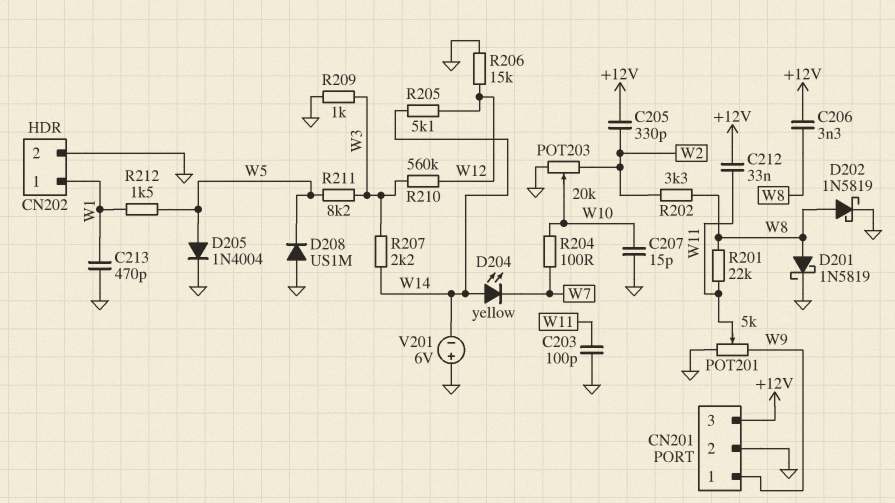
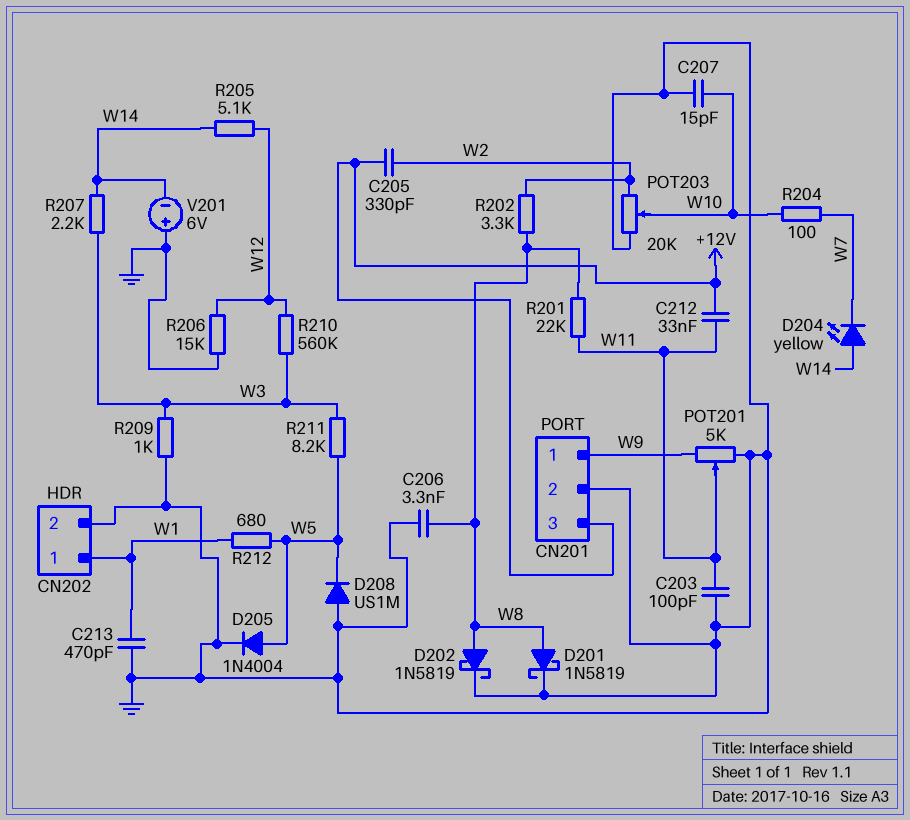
C206: 3.3nF (+12V, W8) -> 3.3nF (GND, W8)
R212: 1.5k (W1, W5) -> 680 (W1, W5)

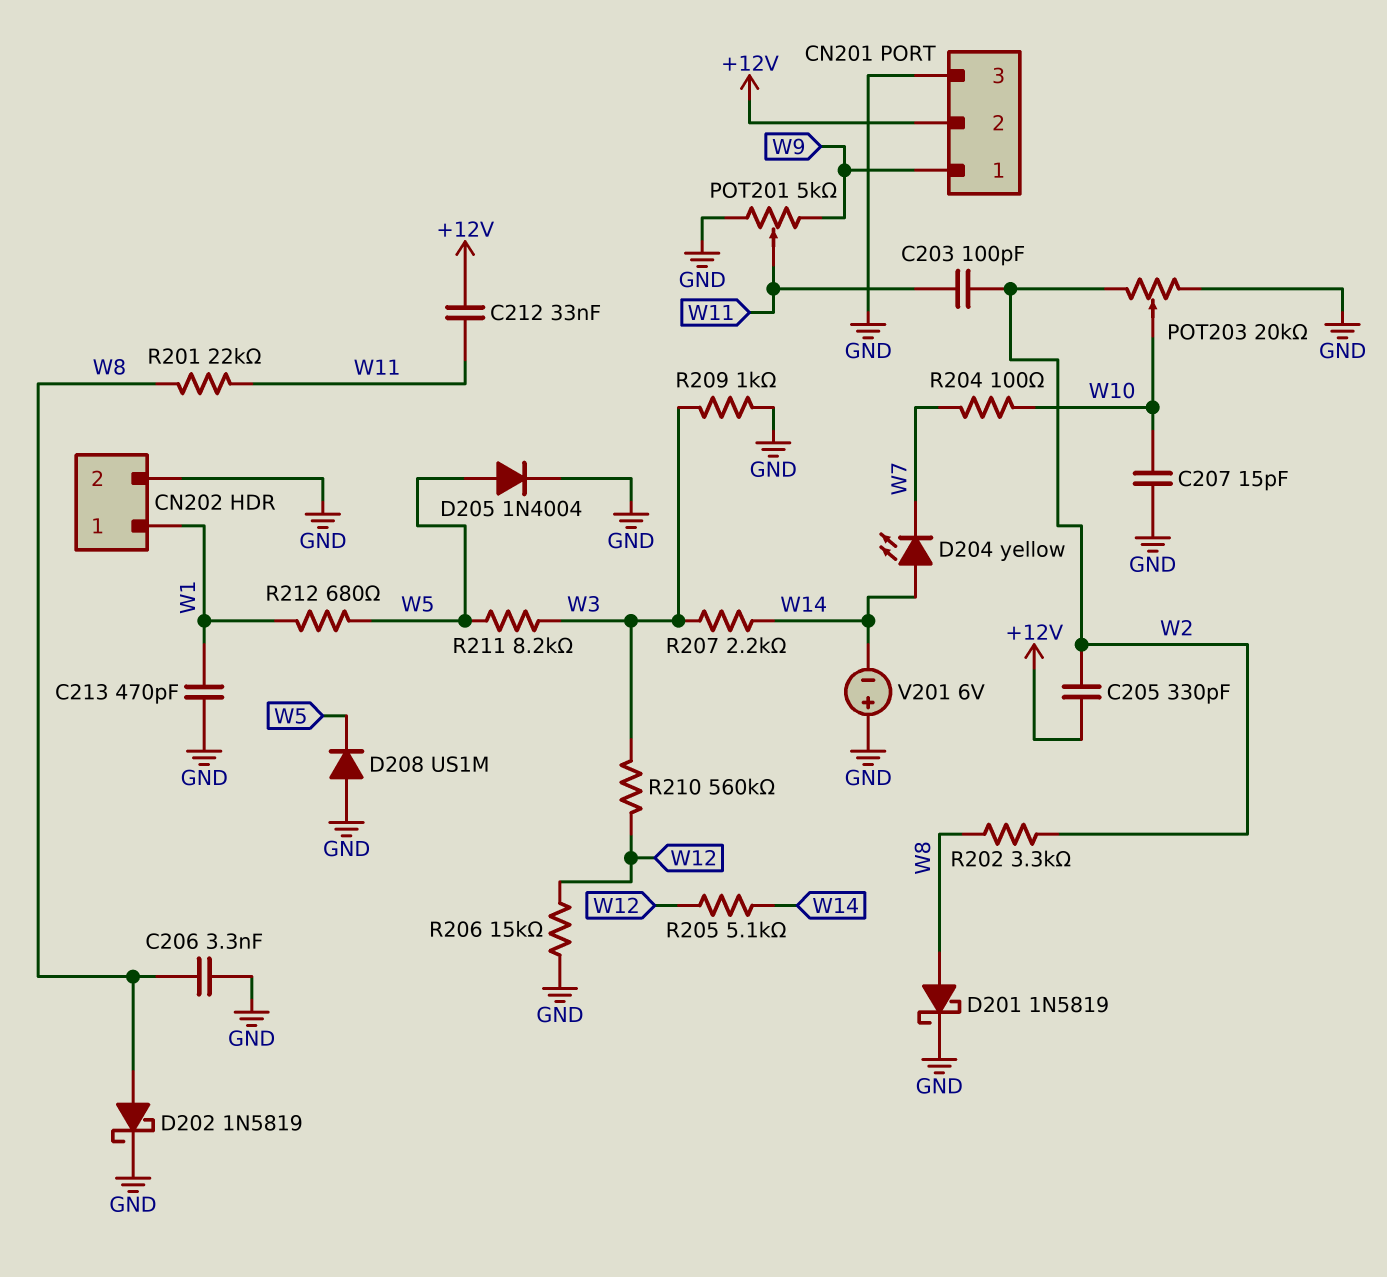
C203: 100pF (GND, W11) -> 100pF (W2, W11)
CN201 pin 2: GND -> +12V
CN201 pin 3: +12V -> GND

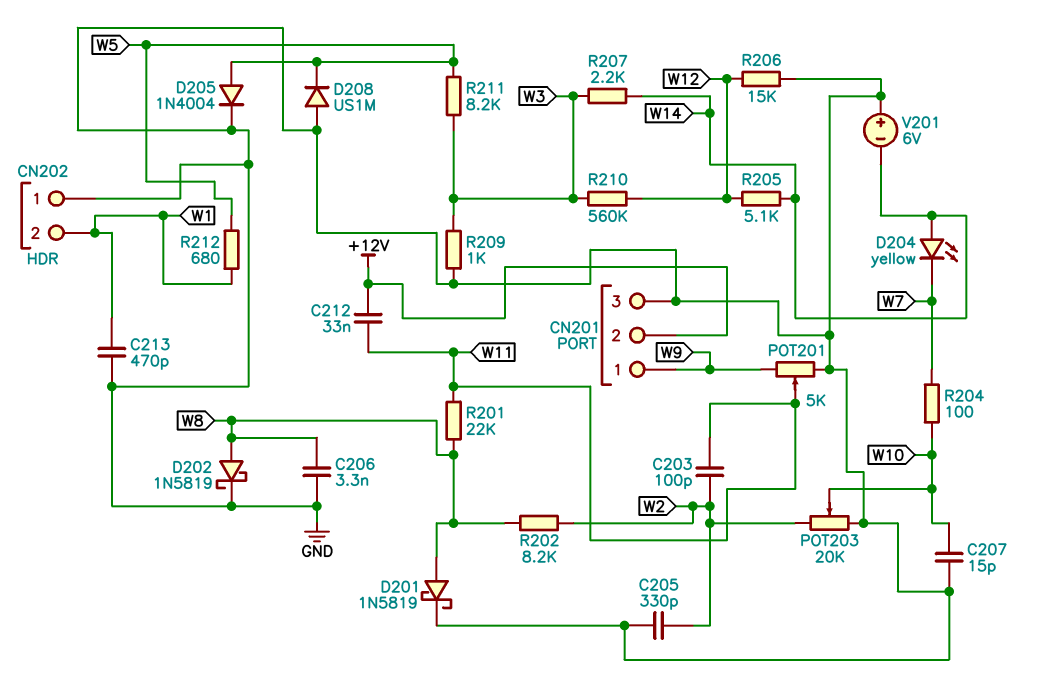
C205: 330pF (+12V, W2) -> 330pF (GND, W2)
CN202 pin 1: W1 -> GND
CN202 pin 2: GND -> W1
R202: 3.3k (W2, W8) -> 8.2k (W2, W8)

